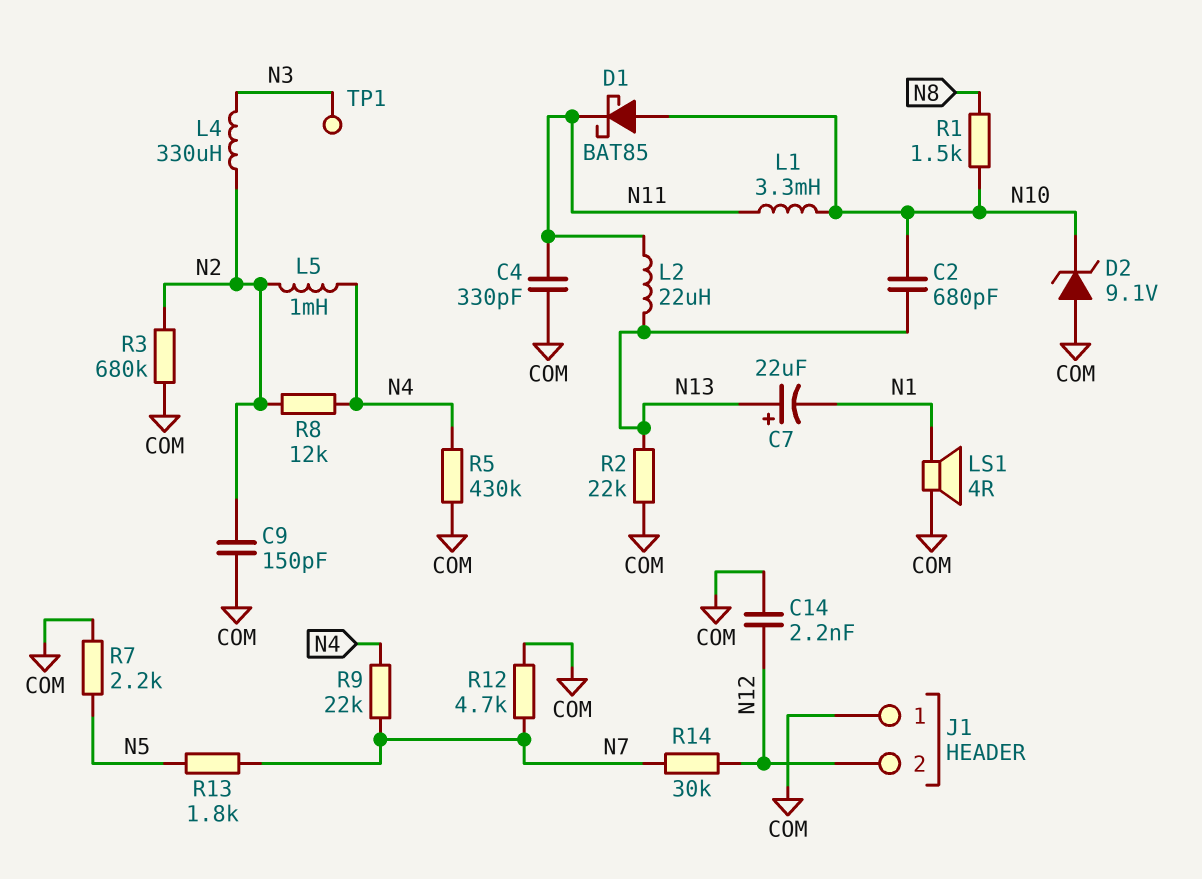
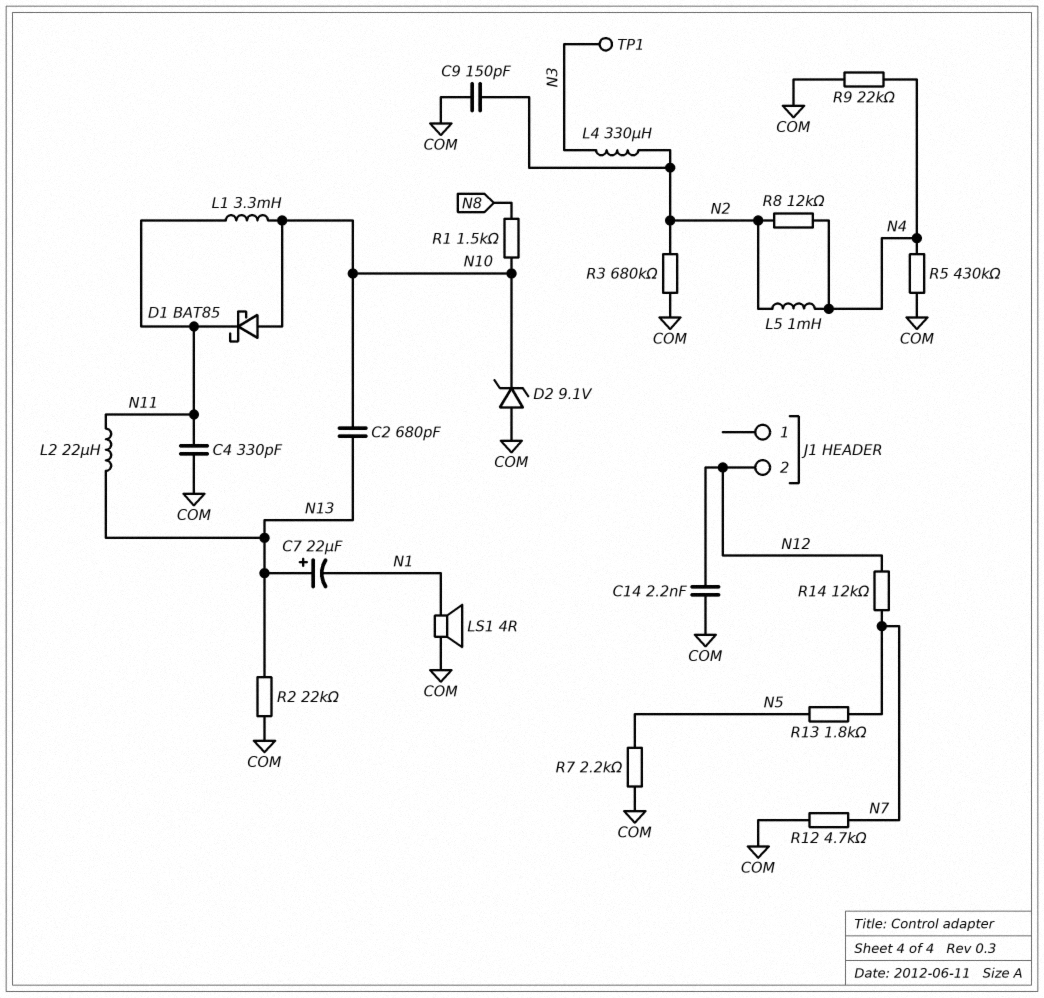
J1 pin 1: COM -> none
R9: 22k (N4, N7) -> 22k (COM, N4)
R14: 30k (N7, N12) -> 12k (N7, N12)

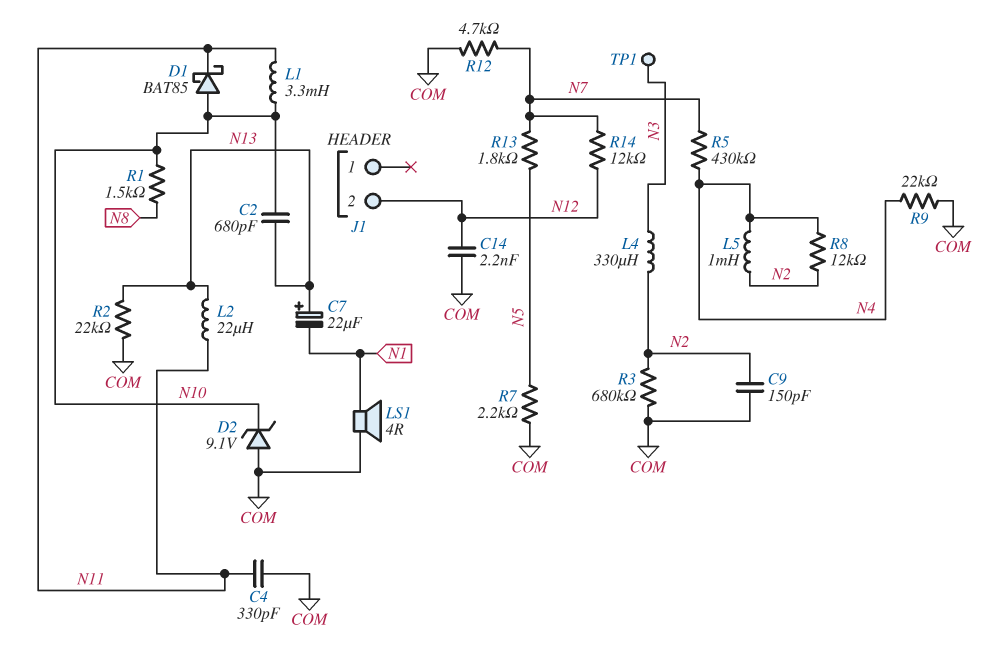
R5: 430k (COM, N4) -> 430k (N4, N7)

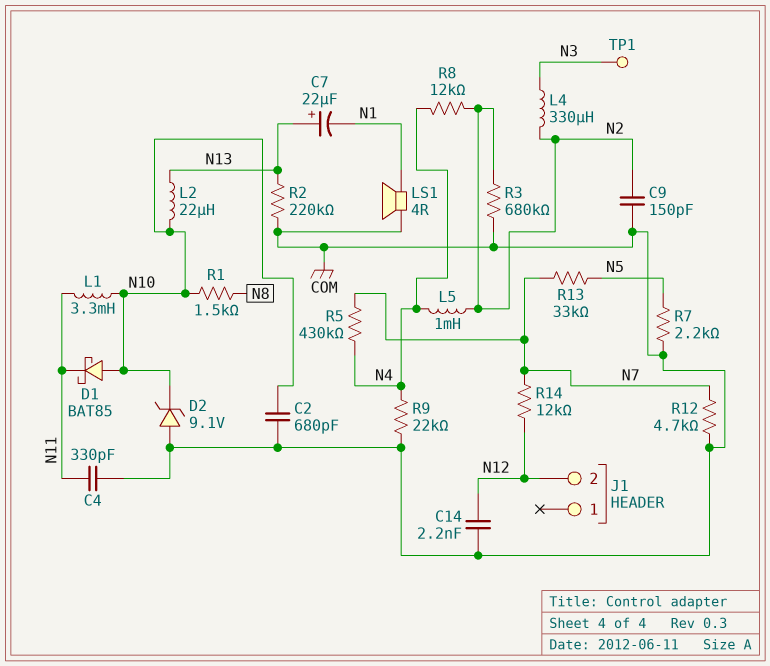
C2: 680pF (N10, N13) -> 680pF (COM, N10)
L2: 22uH (N11, N13) -> 22uH (N10, N13)
R2: 22k (COM, N13) -> 220k (COM, N13)
R13: 1.8k (N5, N7) -> 33k (N5, N7)

